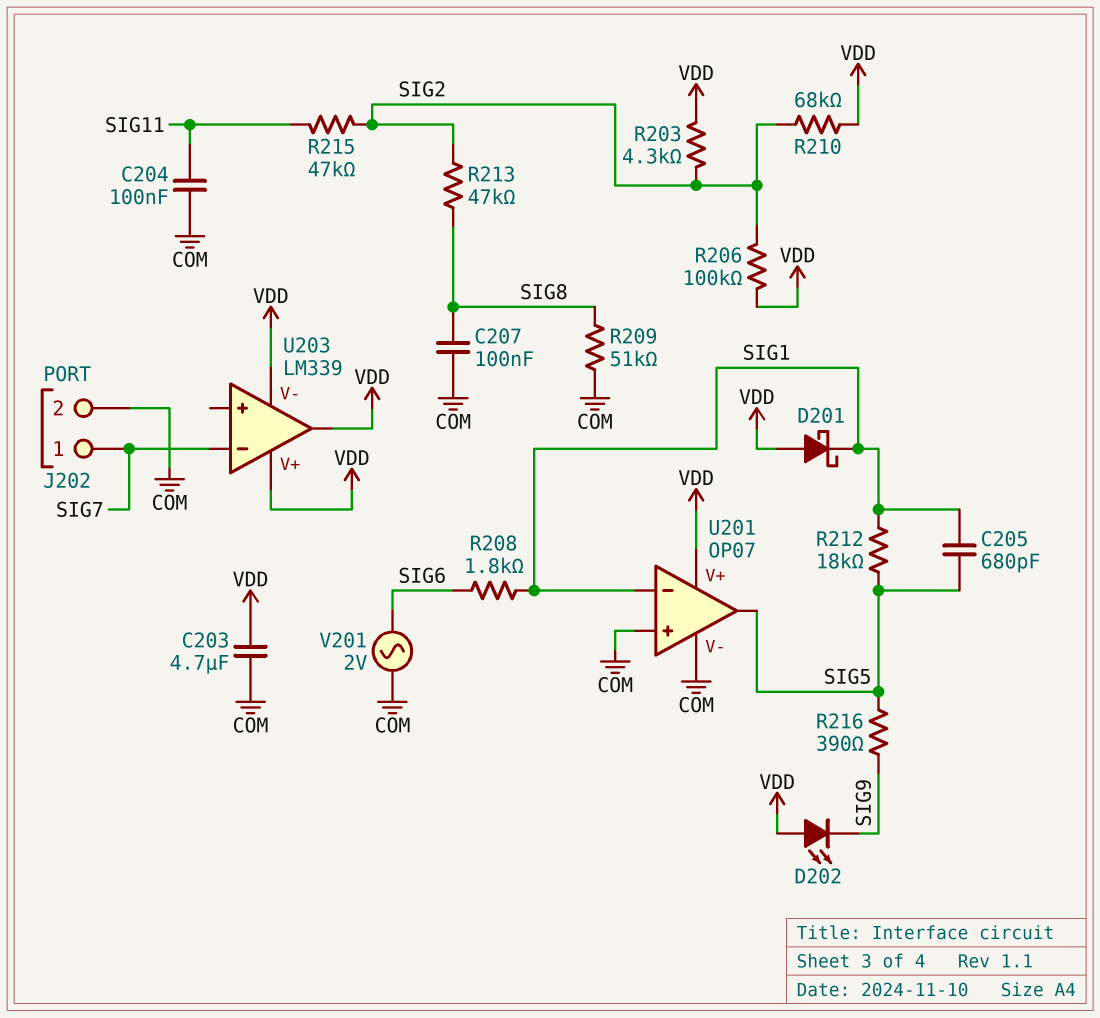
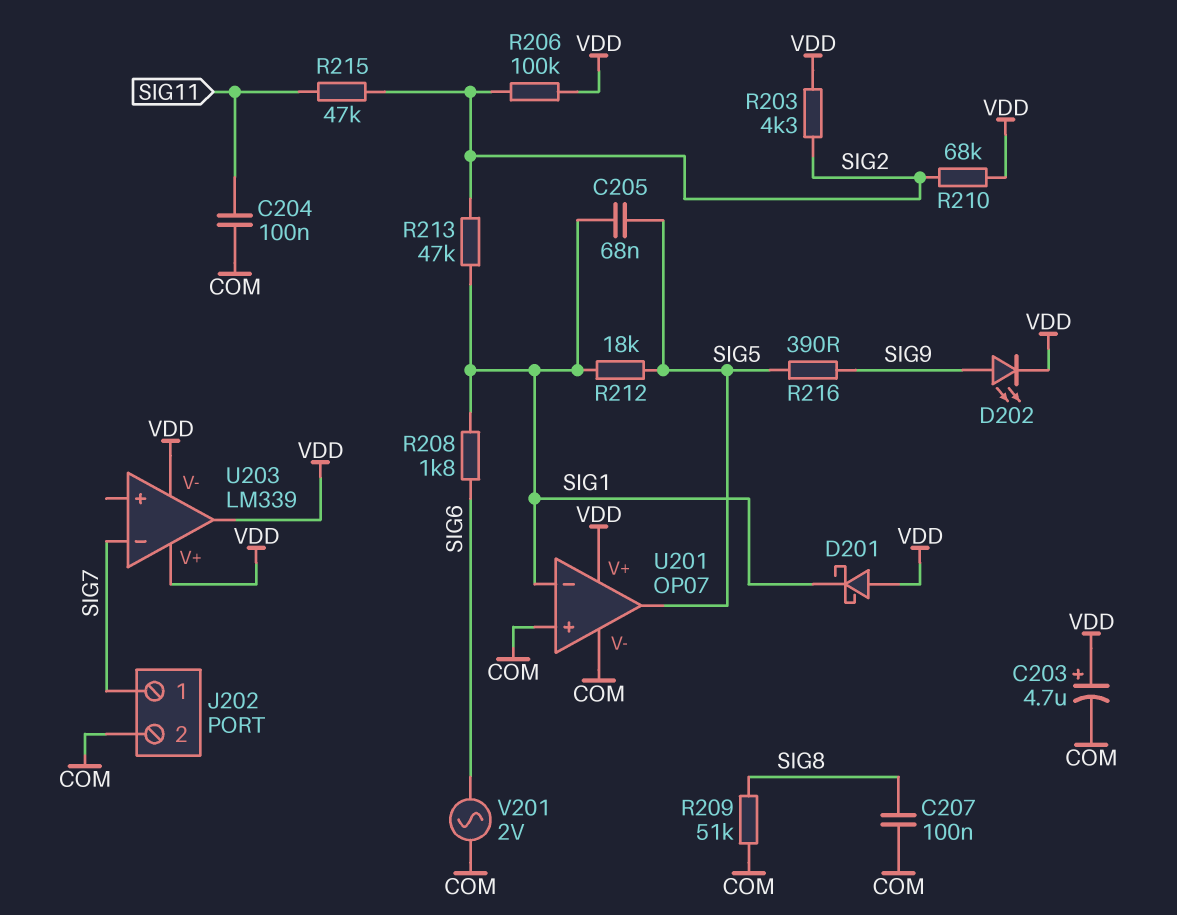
C203: 4.7uF (COM, VDD) -> 4.7uF (plus VDD, minus COM)
C205: 680pF (SIG1, SIG5) -> 68nF (SIG1, SIG5)
D202: LED (A VDD, K SIG9) -> LED (A SIG9, K VDD)
R213: 47k (SIG2, SIG8) -> 47k (SIG1, SIG2)

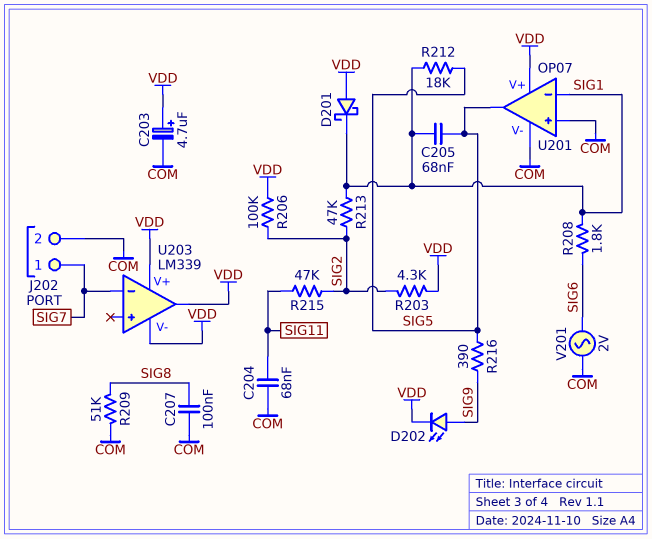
C204: 100nF (COM, SIG11) -> 68nF (COM, SIG11)
R210: 68k (SIG2, VDD) -> none

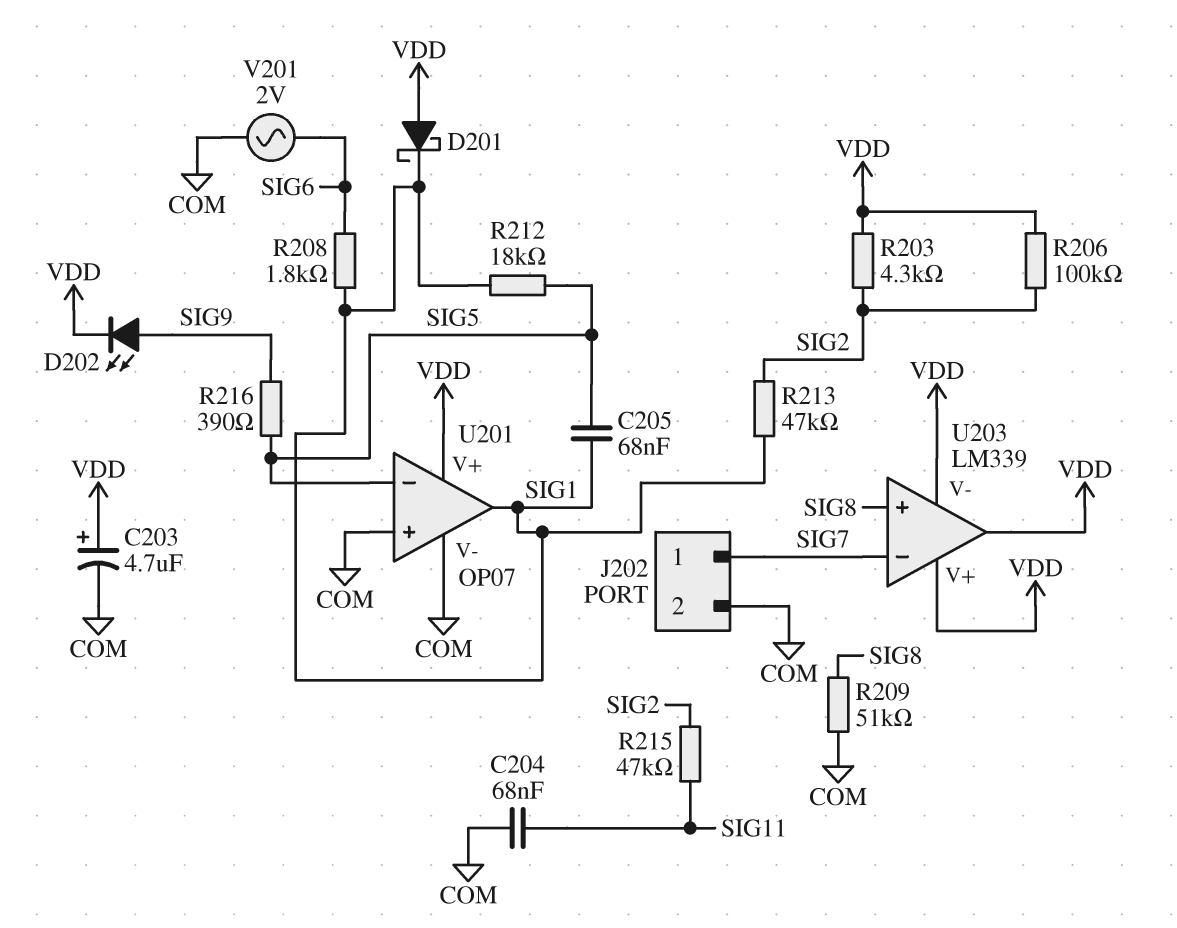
C207: 100nF (COM, SIG8) -> none
U201 pin in-: SIG1 -> SIG5
U201 pin out: SIG5 -> SIG1
U203 pin in+: none -> SIG8

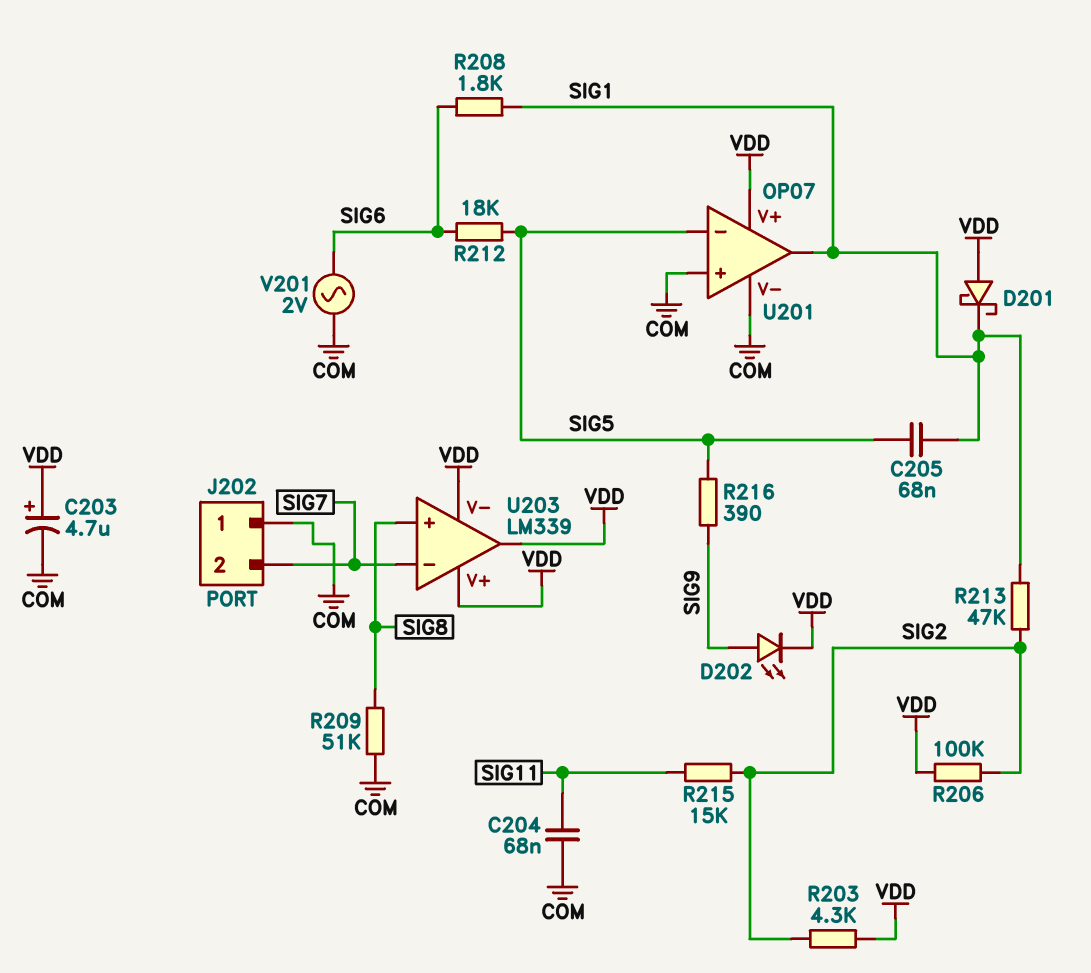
J202 pin 1: SIG7 -> COM
J202 pin 2: COM -> SIG7
R212: 18k (SIG1, SIG5) -> 18k (SIG5, SIG6)
R215: 47k (SIG2, SIG11) -> 15k (SIG2, SIG11)

